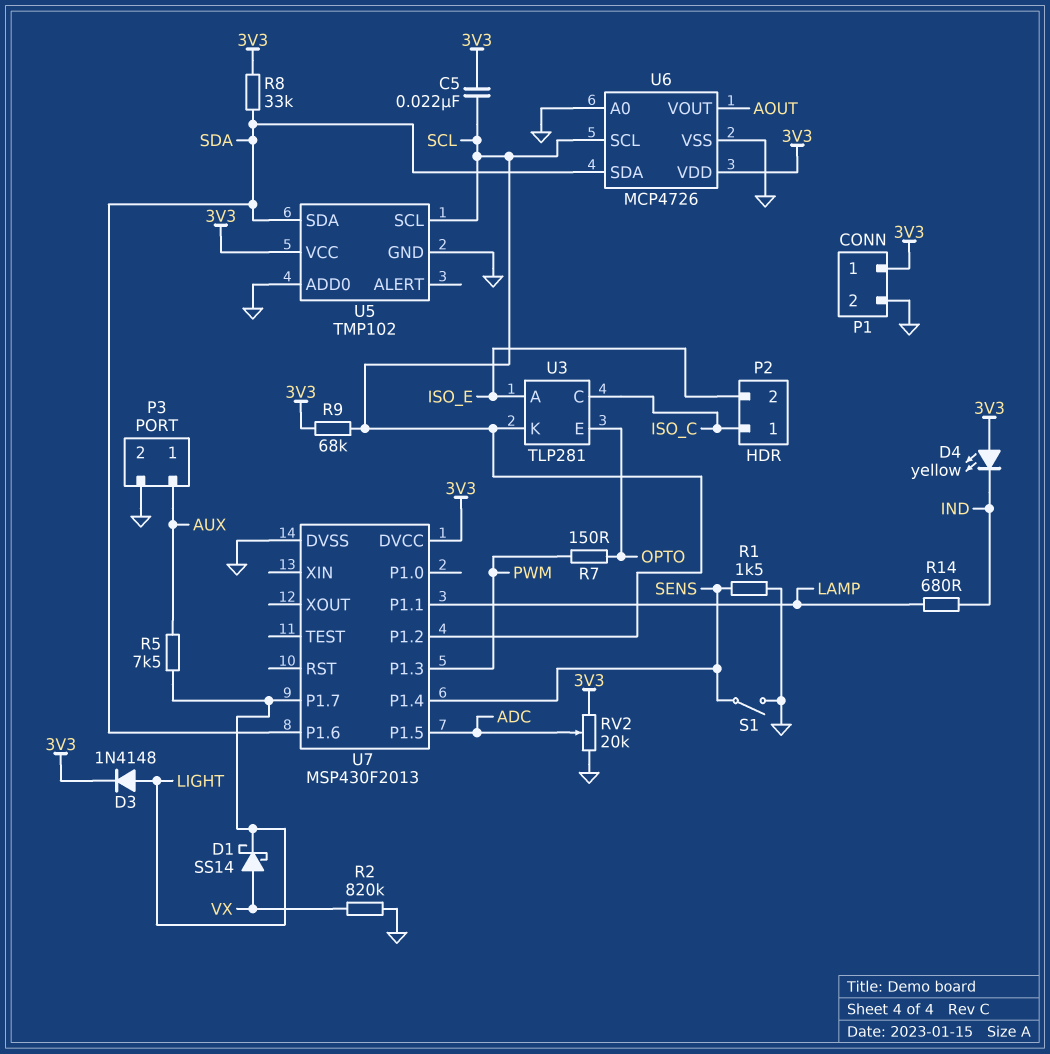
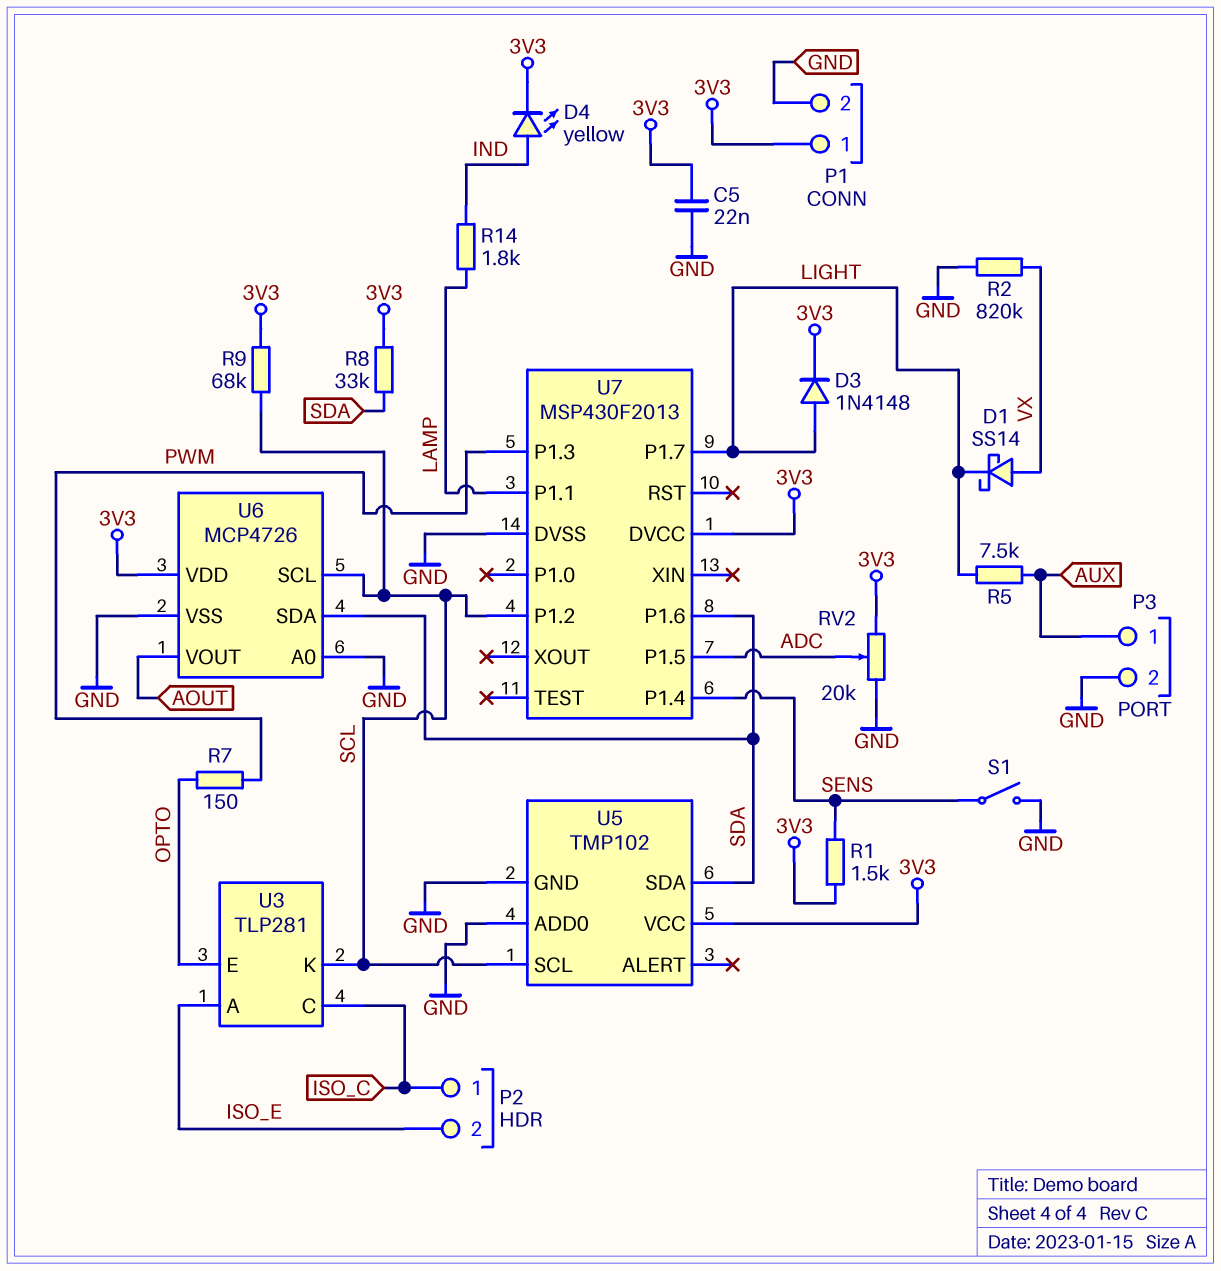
C5: 22nF (3V3, SCL) -> 22nF (3V3, GND)
D4: LED yellow (A 3V3, K IND) -> LED yellow (A IND, K 3V3)
R1: 1.5k (GND, SENS) -> 1.5k (3V3, SENS)
R14: 680 (IND, LAMP) -> 1.8k (IND, LAMP)

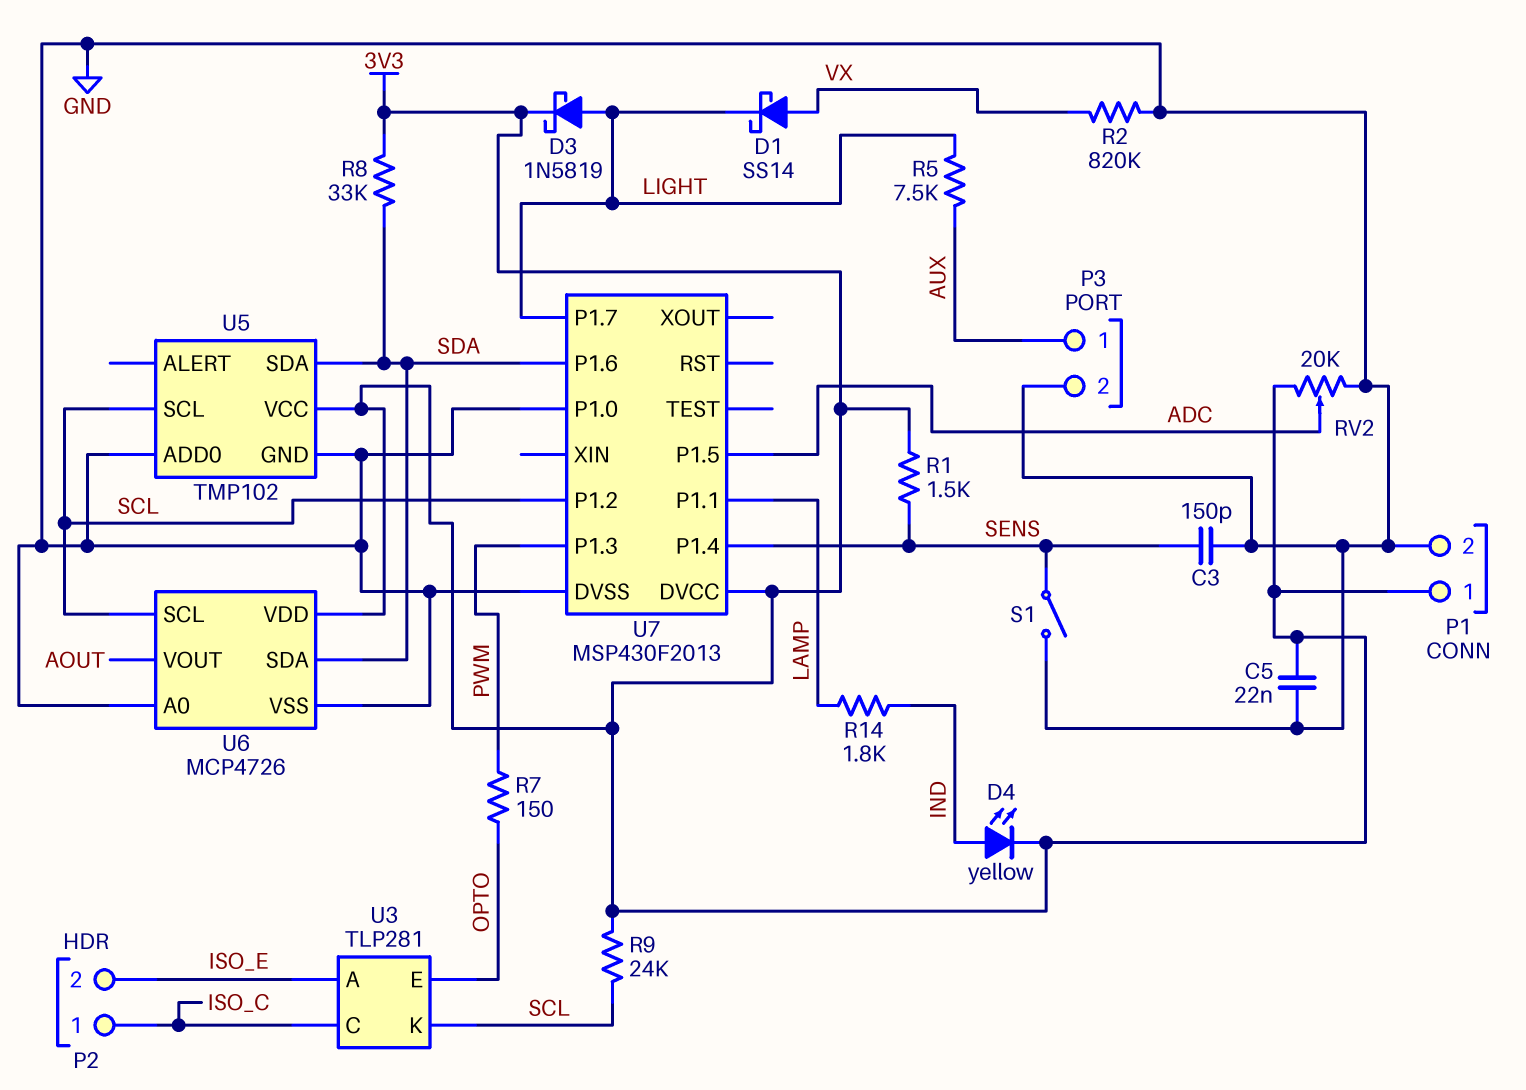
C3: none -> 150pF (GND, SENS)
D3: diode 1N4148 (A LIGHT, K 3V3) -> schottky 1N5819 (A LIGHT, K 3V3)
R9: 68k (3V3, SCL) -> 24k (3V3, SCL)
U7 pin P1.0: none -> GND

